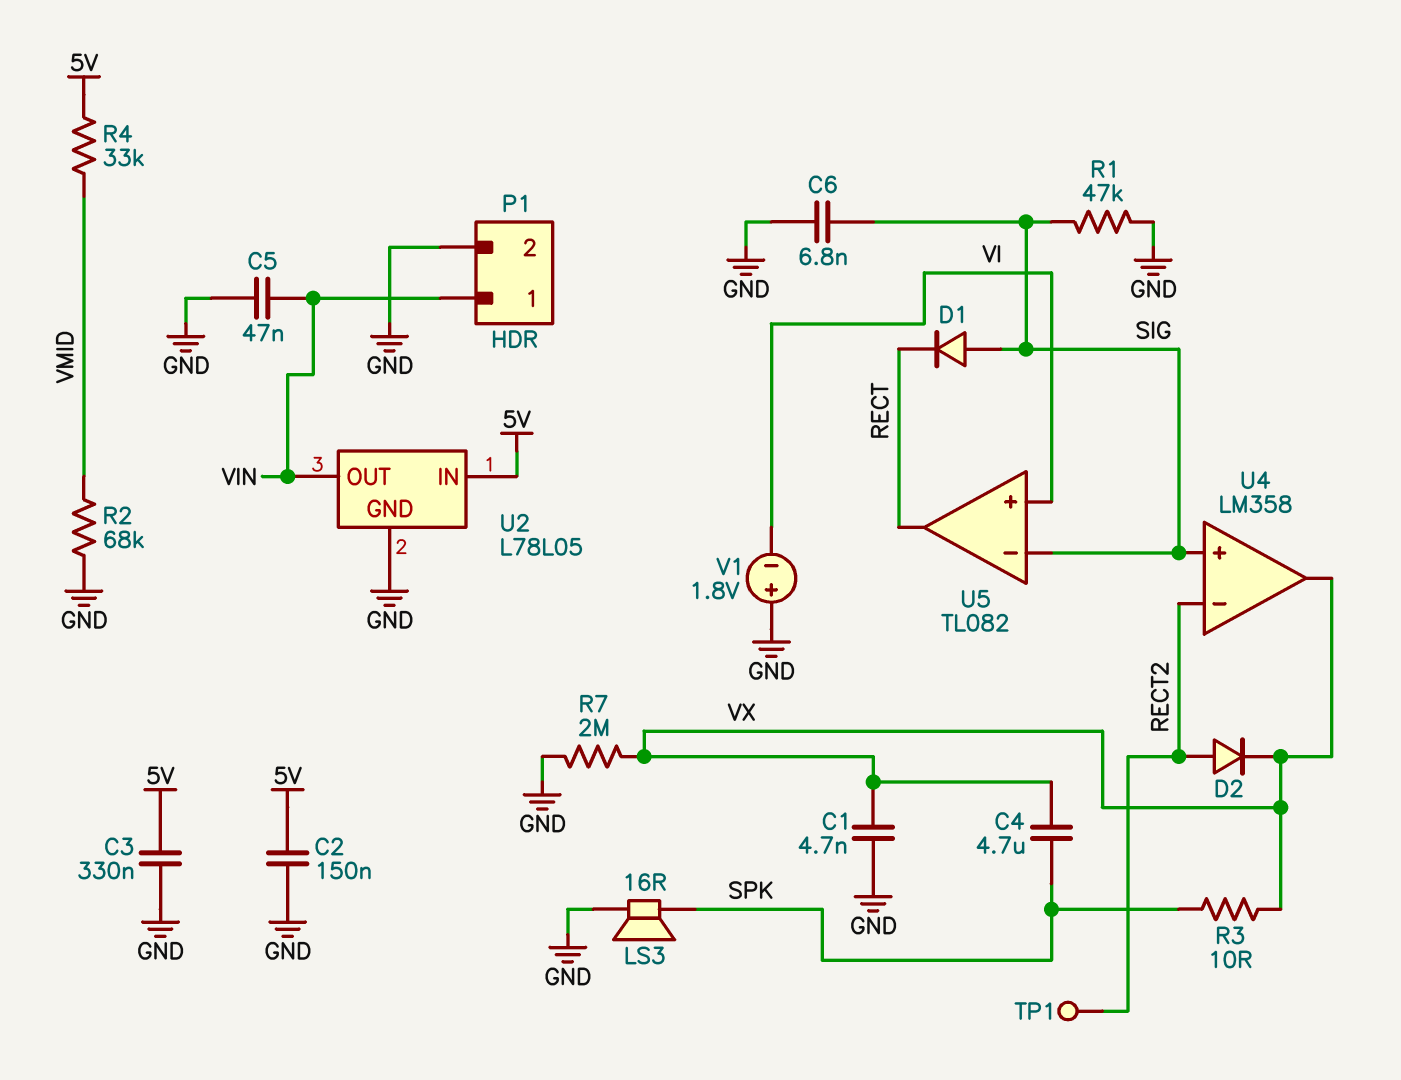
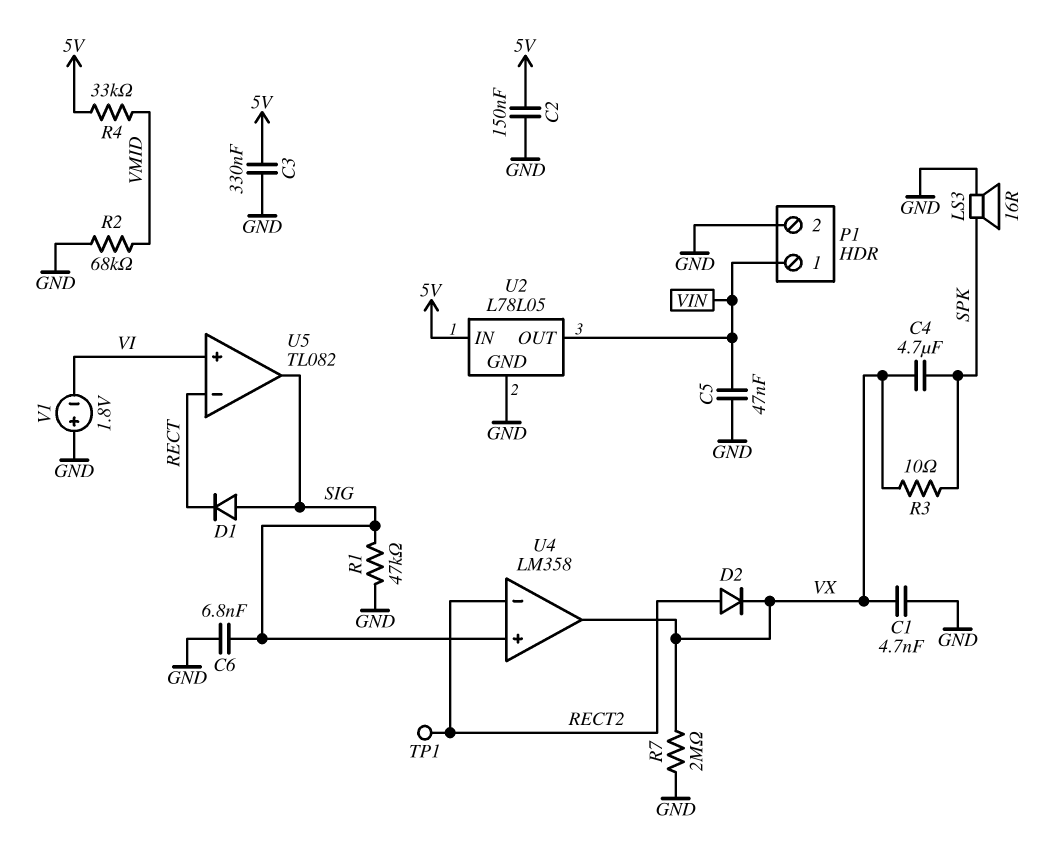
U5 pin in-: SIG -> RECT
U5 pin out: RECT -> SIG

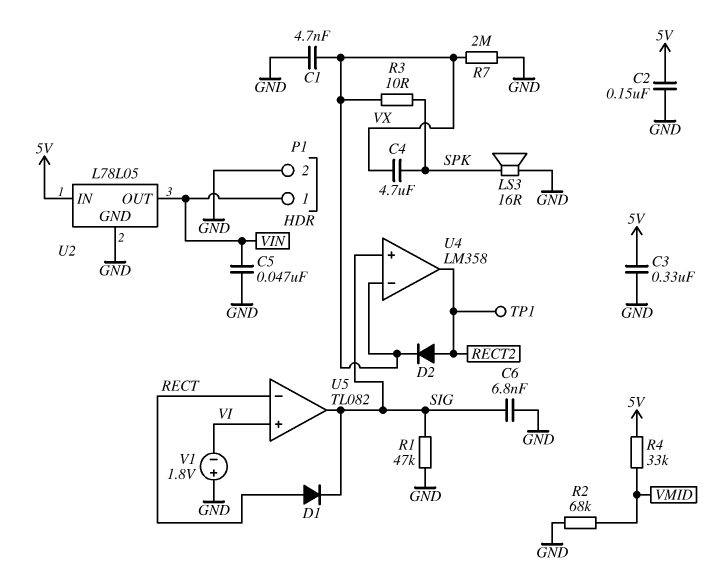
D1: diode (A SIG, K RECT) -> diode (A RECT, K SIG)
U4 pin in-: RECT2 -> VX
U4 pin out: VX -> RECT2

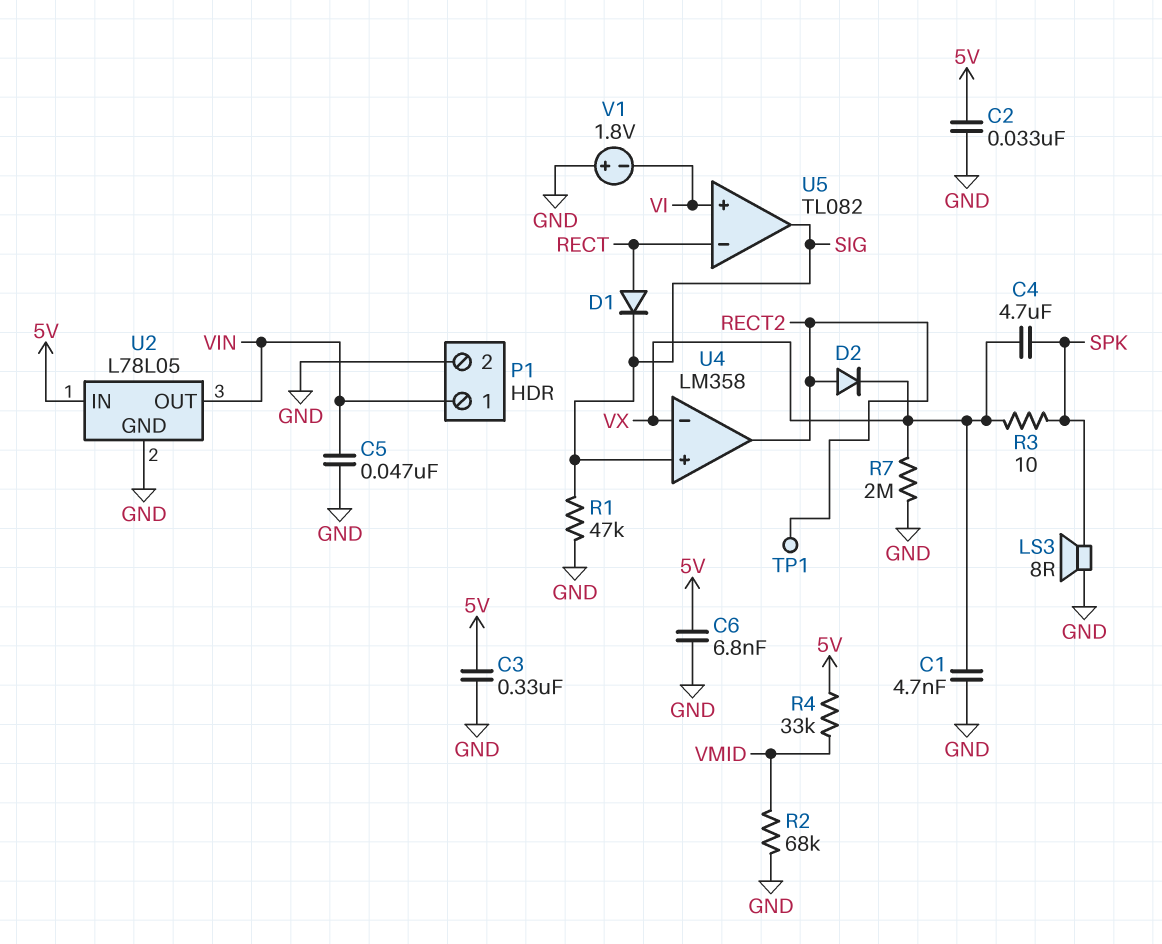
C2: 150nF (5V, GND) -> 33nF (5V, GND)
C6: 6.8nF (GND, SIG) -> 6.8nF (5V, GND)
LS3: speaker 16R (GND, SPK) -> speaker 8R (GND, SPK)

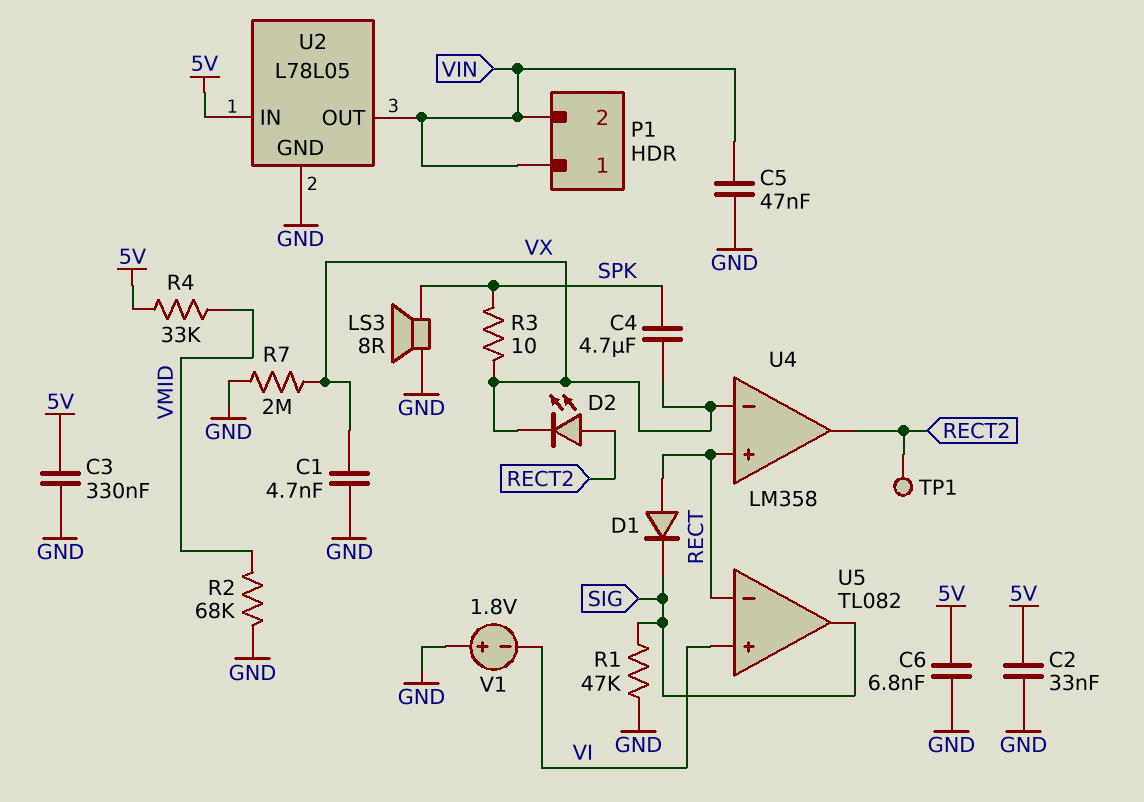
D2: diode (A RECT2, K VX) -> LED (A RECT2, K VX)
P1 pin 2: GND -> VIN
U4 pin in+: SIG -> RECT

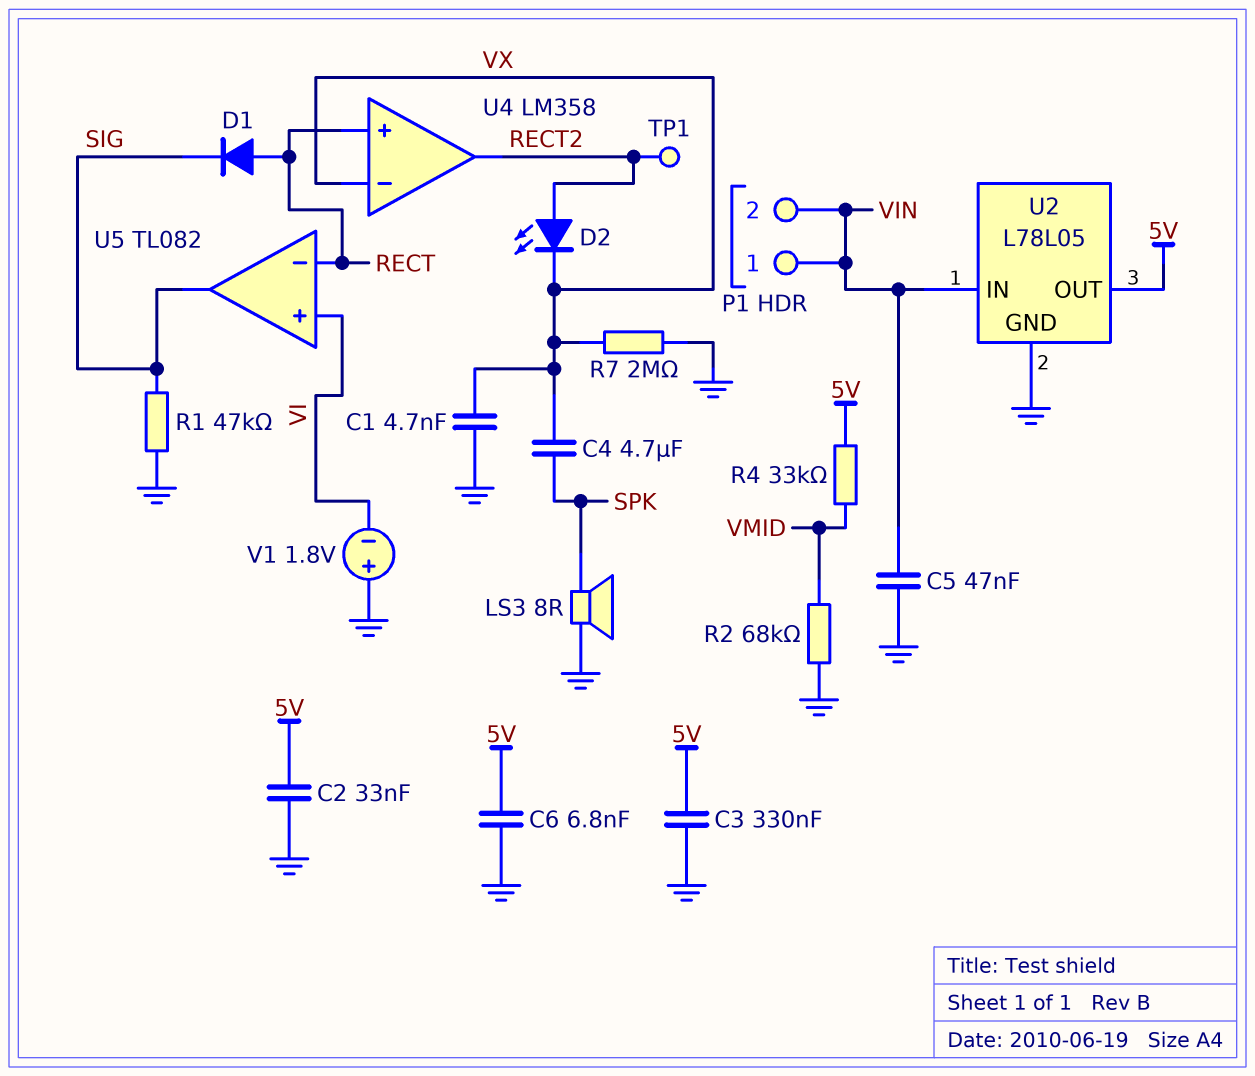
R3: 10 (SPK, VX) -> none
U2 pin IN: 5V -> VIN
U2 pin OUT: VIN -> 5V

